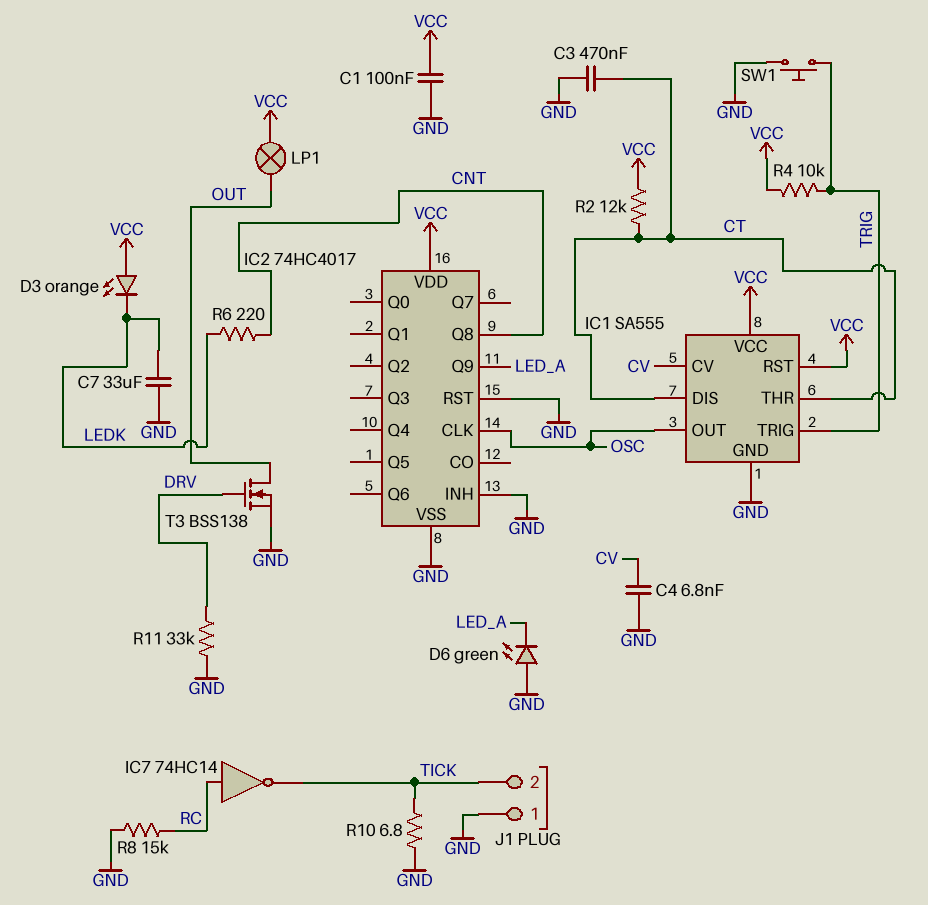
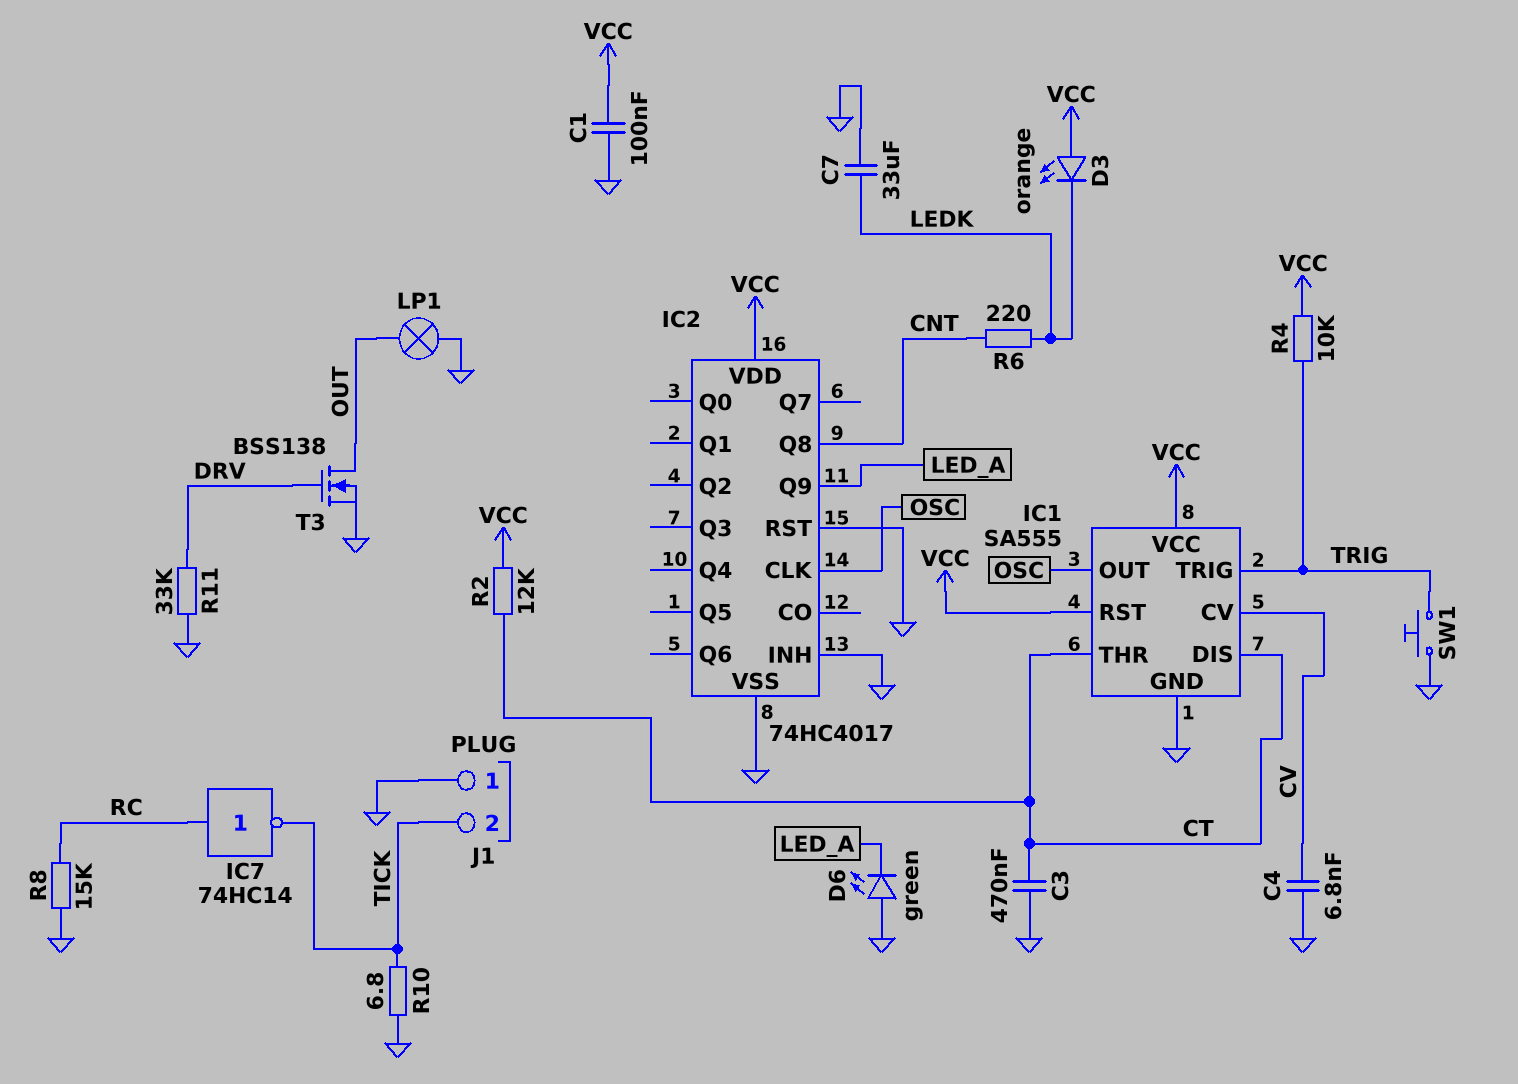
LP1: lamp (OUT, VCC) -> lamp (GND, OUT)

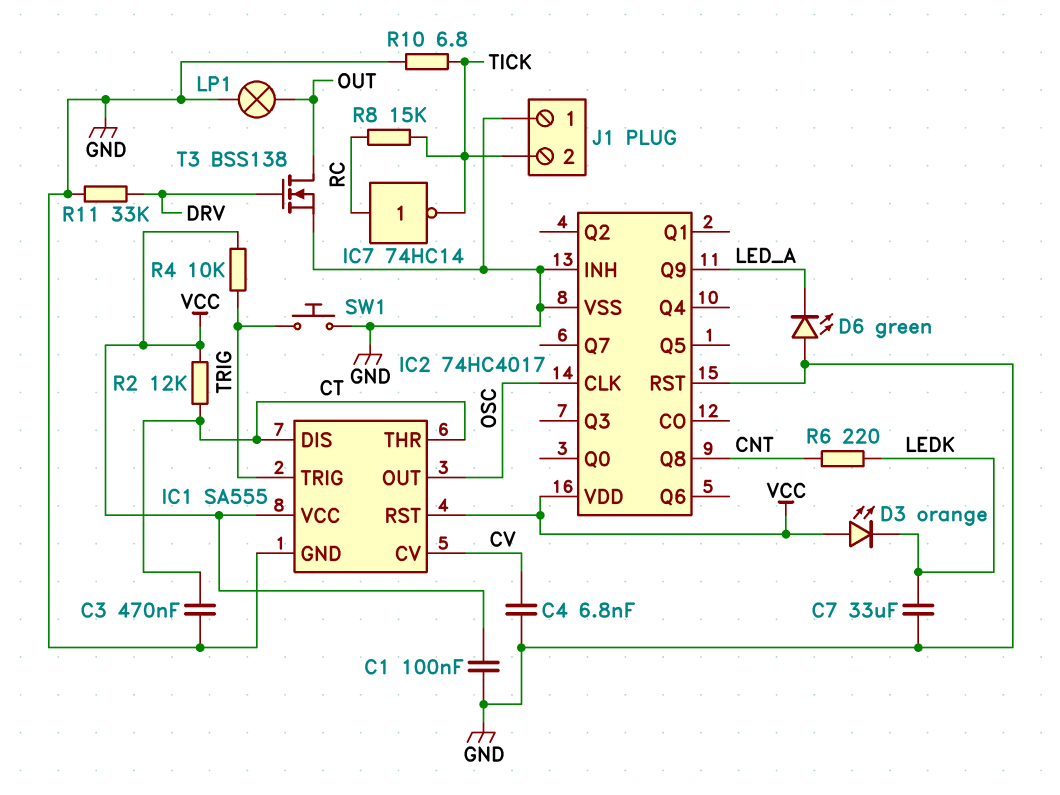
R8: 15k (GND, RC) -> 15k (RC, TICK)

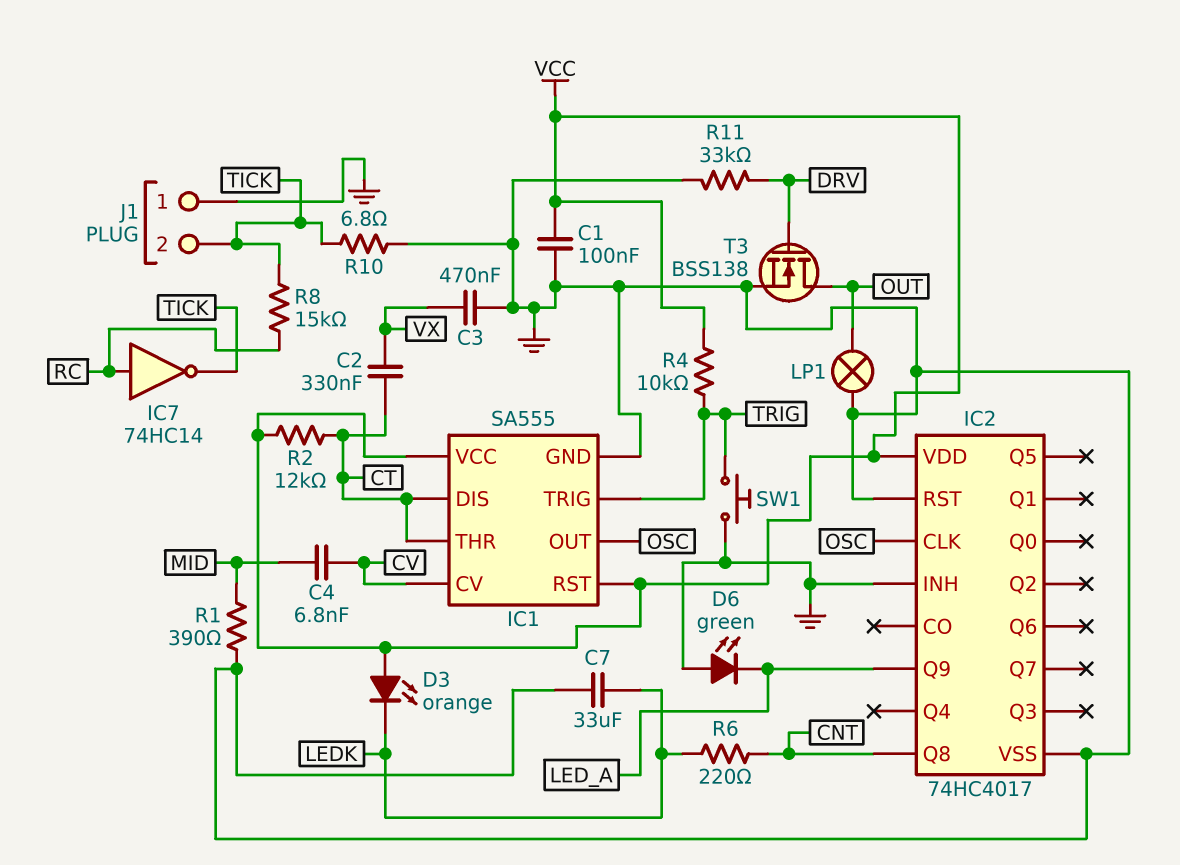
C2: none -> 330nF (CT, VX)
C3: 470nF (CT, GND) -> 470nF (GND, VX)
C4: 6.8nF (CV, GND) -> 6.8nF (CV, MID)
R1: none -> 390 (GND, MID)

